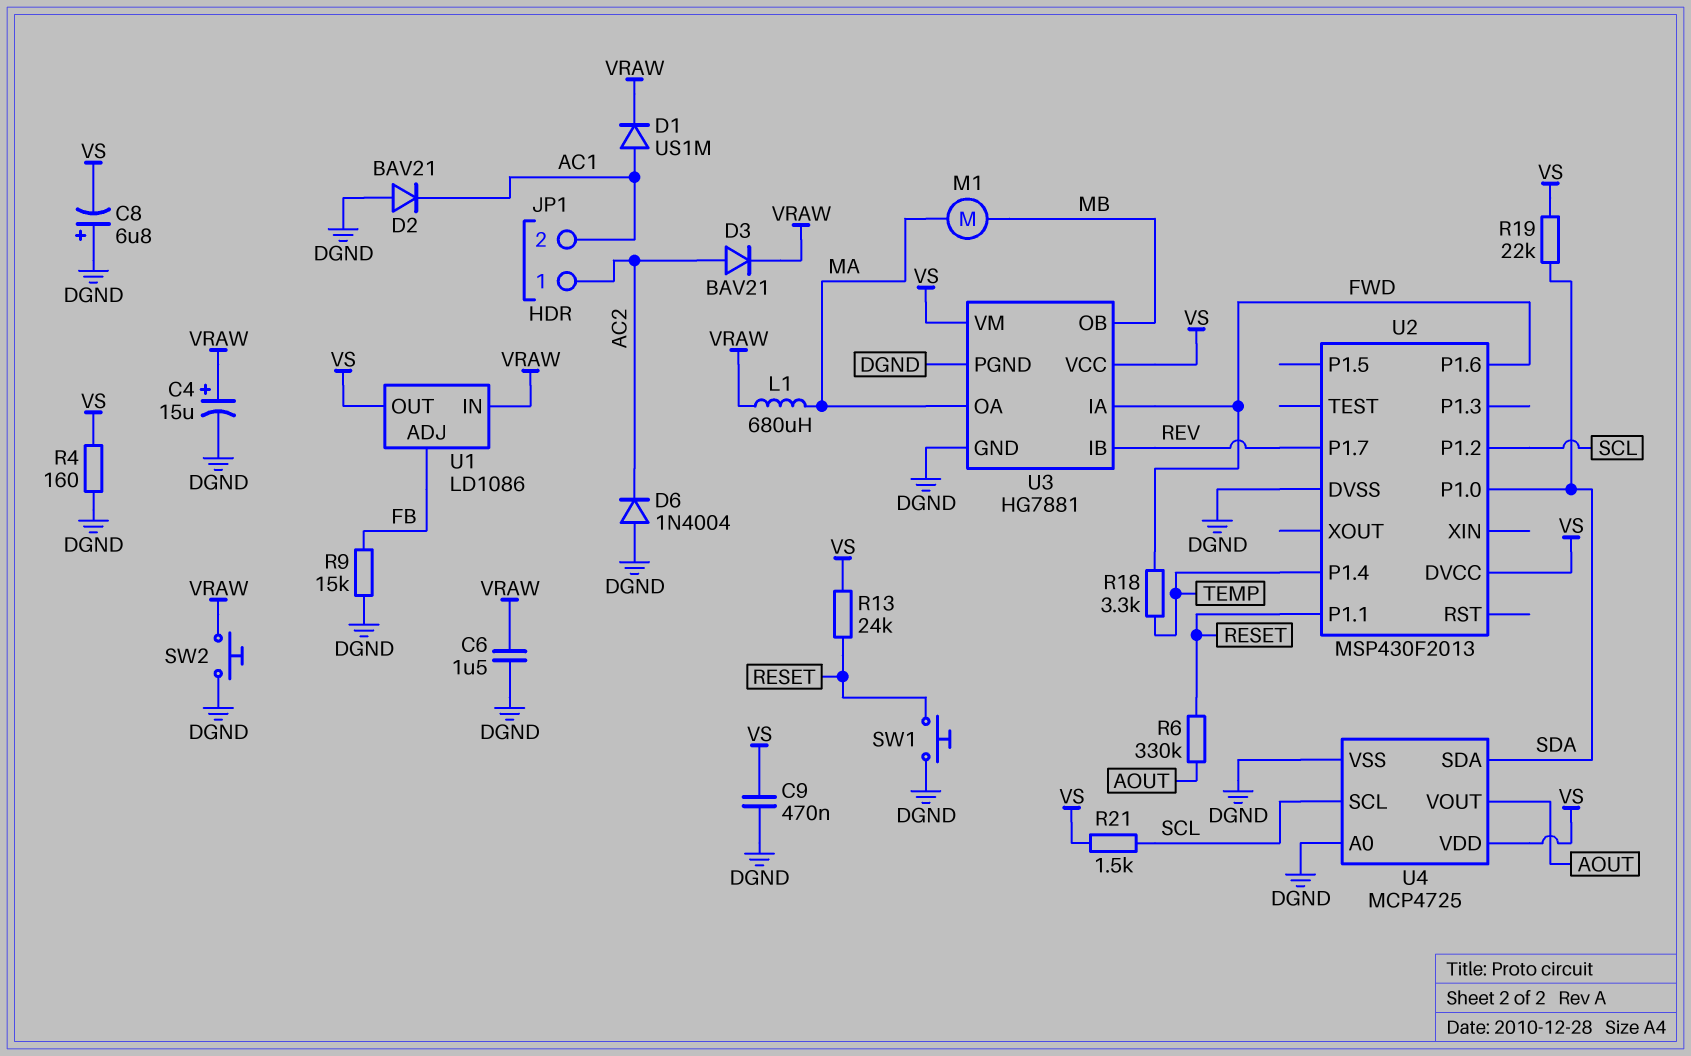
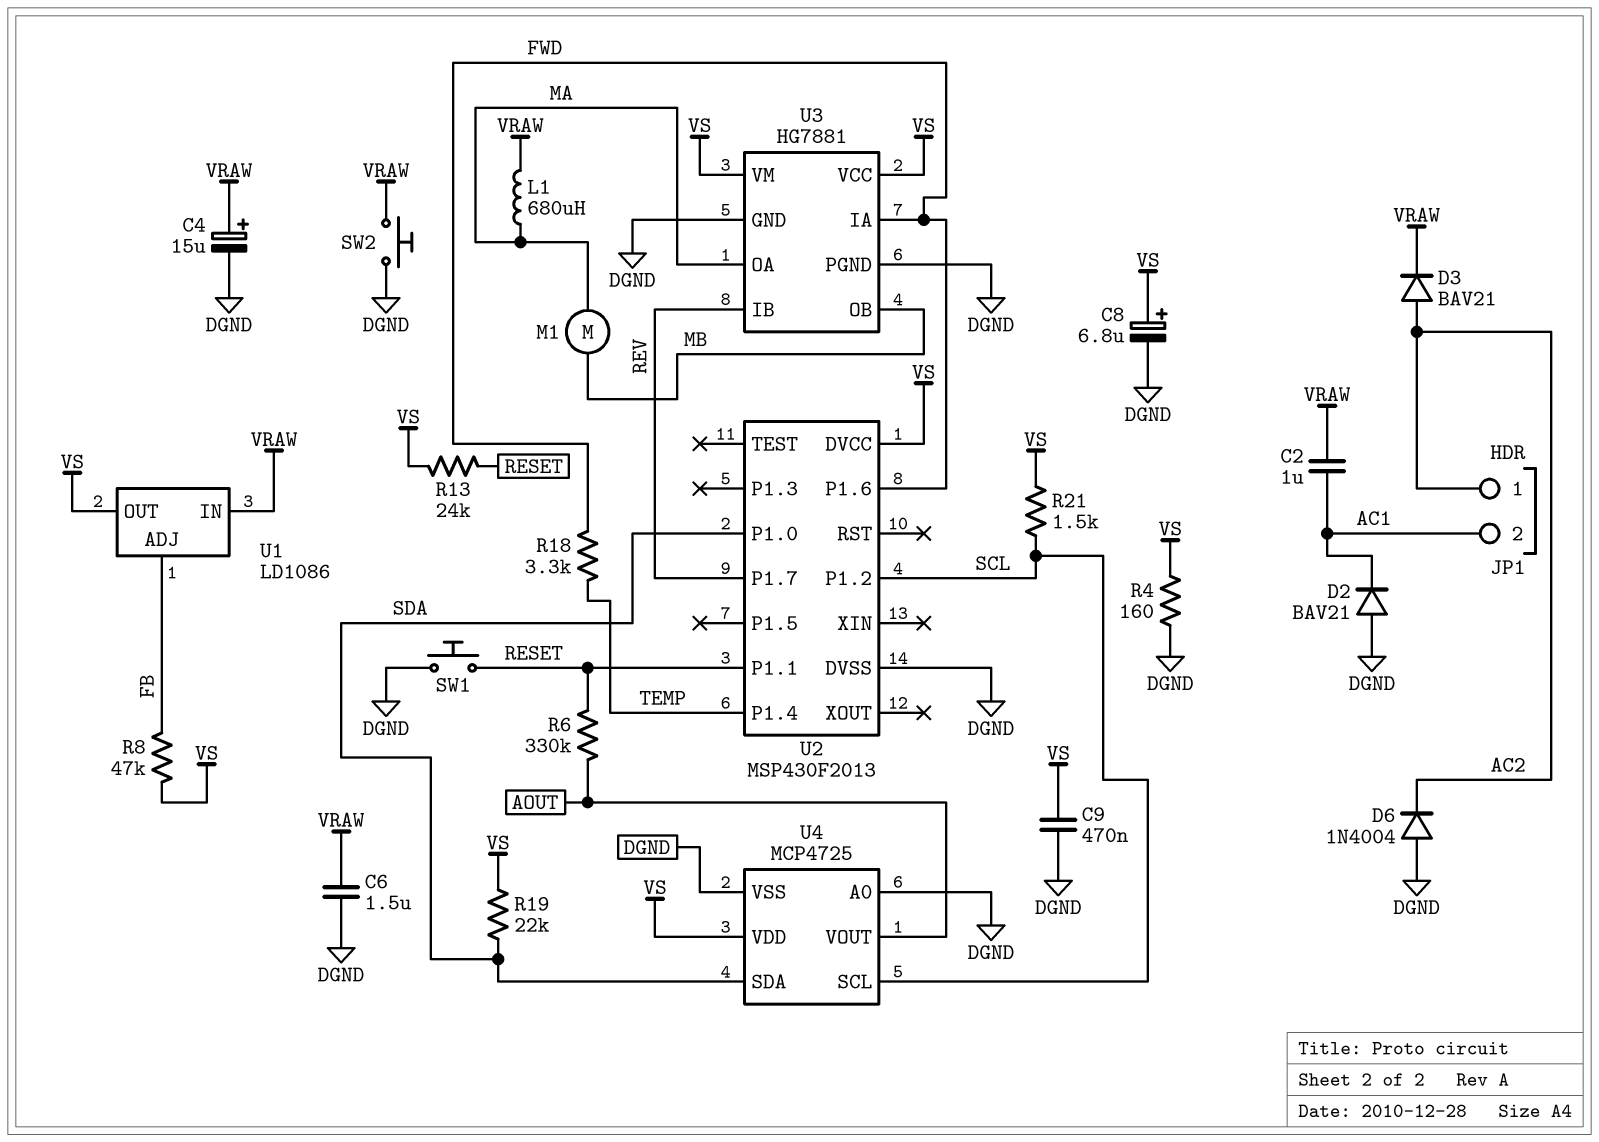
C2: none -> 1uF (AC1, VRAW)
C8: 6.8uF (plus DGND, minus VS) -> 6.8uF (plus VS, minus DGND)
D1: diode US1M (A AC1, K VRAW) -> none
R8: none -> 47k (FB, VS)
R9: 15k (DGND, FB) -> none

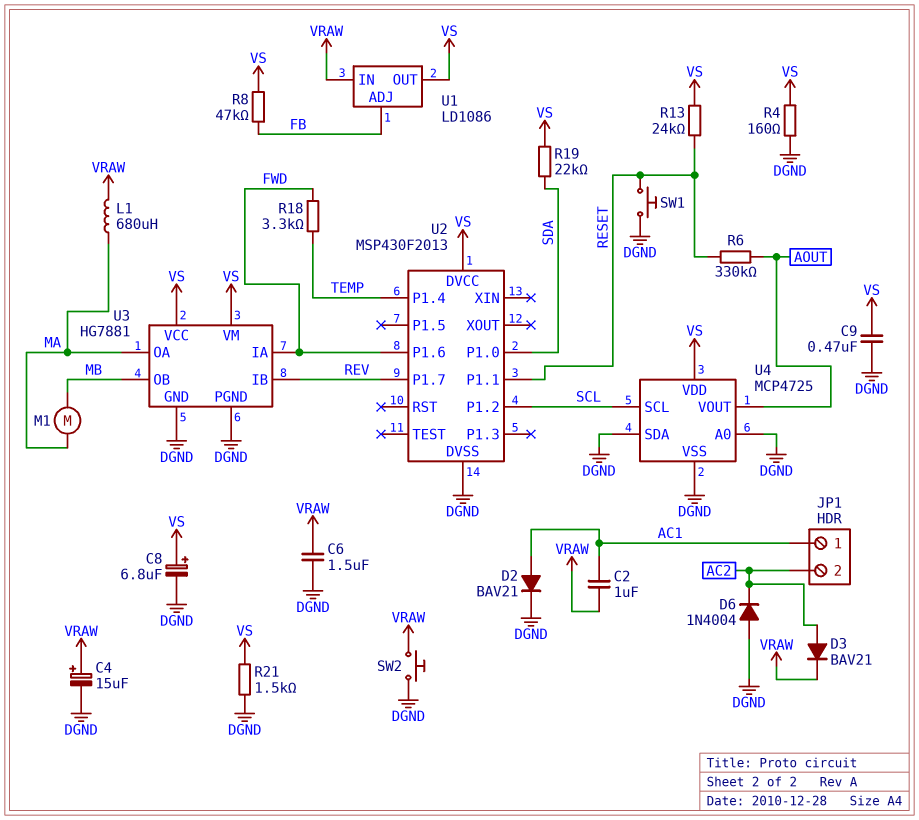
D2: diode BAV21 (A DGND, K AC1) -> diode BAV21 (A AC1, K DGND)
JP1 pin 1: AC2 -> AC1
JP1 pin 2: AC1 -> AC2
R21: 1.5k (SCL, VS) -> 1.5k (DGND, VS)
U4 pin SDA: SDA -> DGND

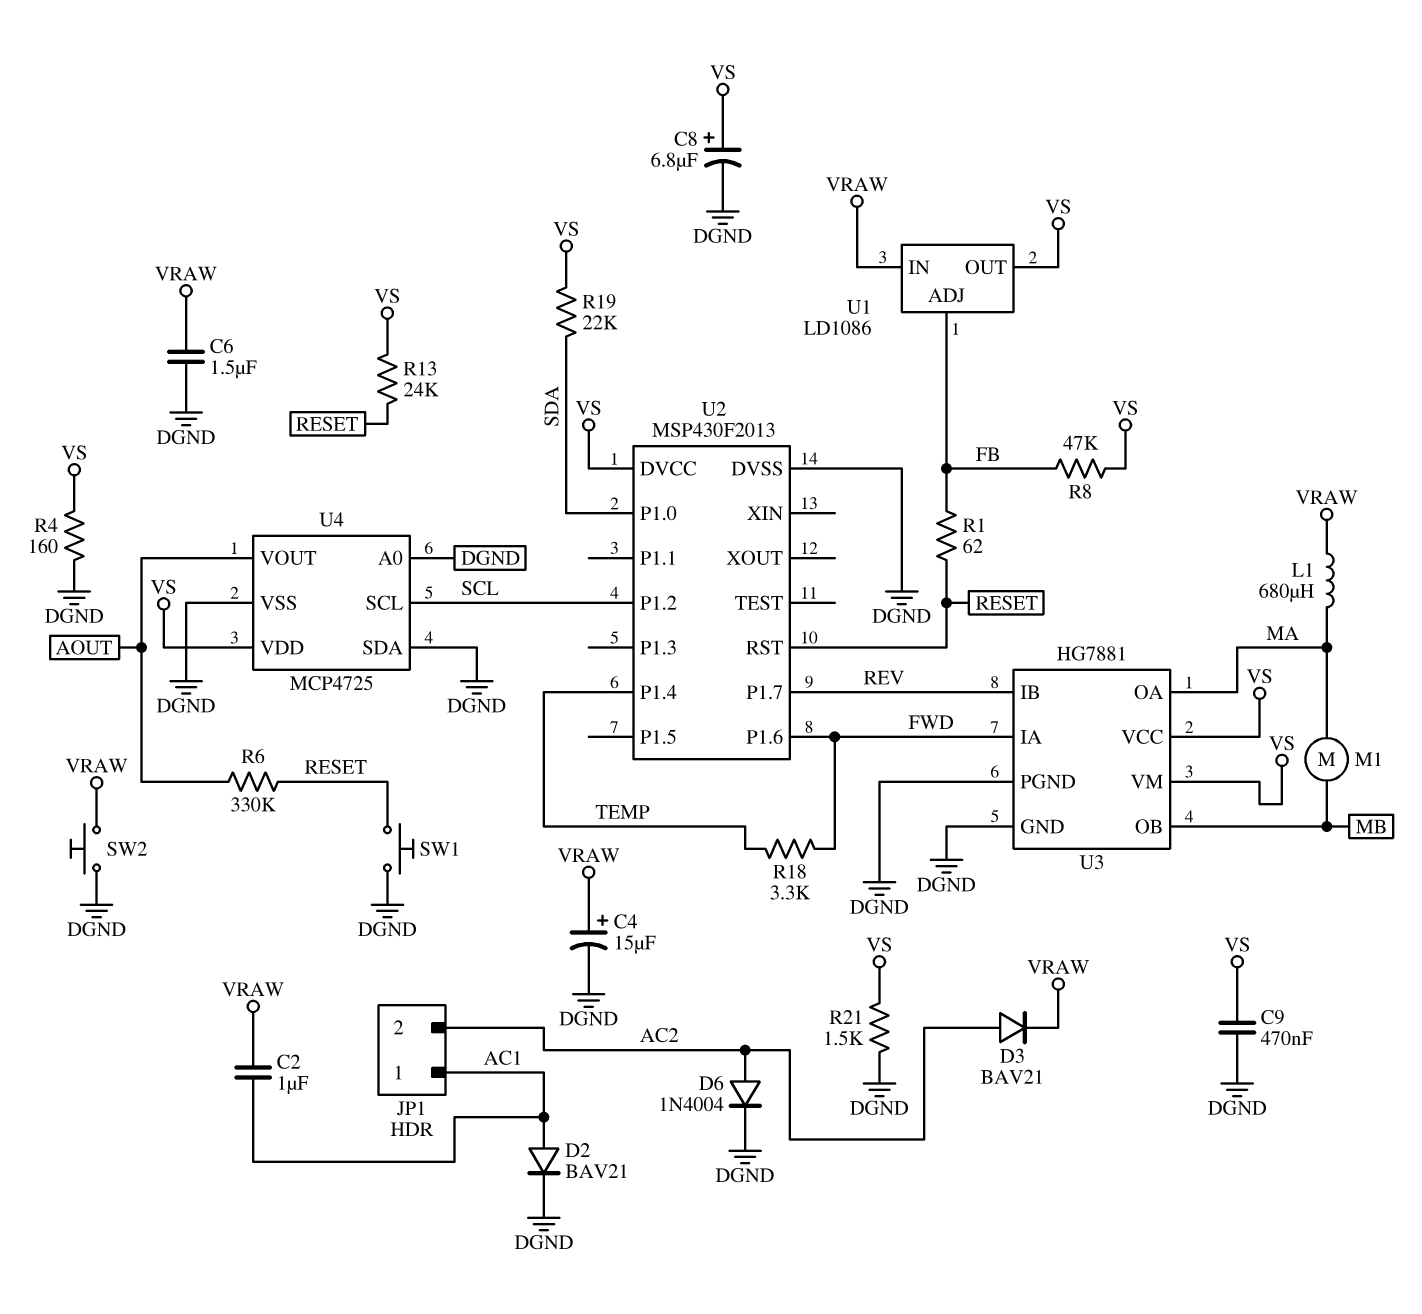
D6: diode 1N4004 (A DGND, K AC2) -> diode 1N4004 (A AC2, K DGND)
R1: none -> 62 (FB, RESET)
U2 pin P1.1: RESET -> none
U2 pin RST: none -> RESET

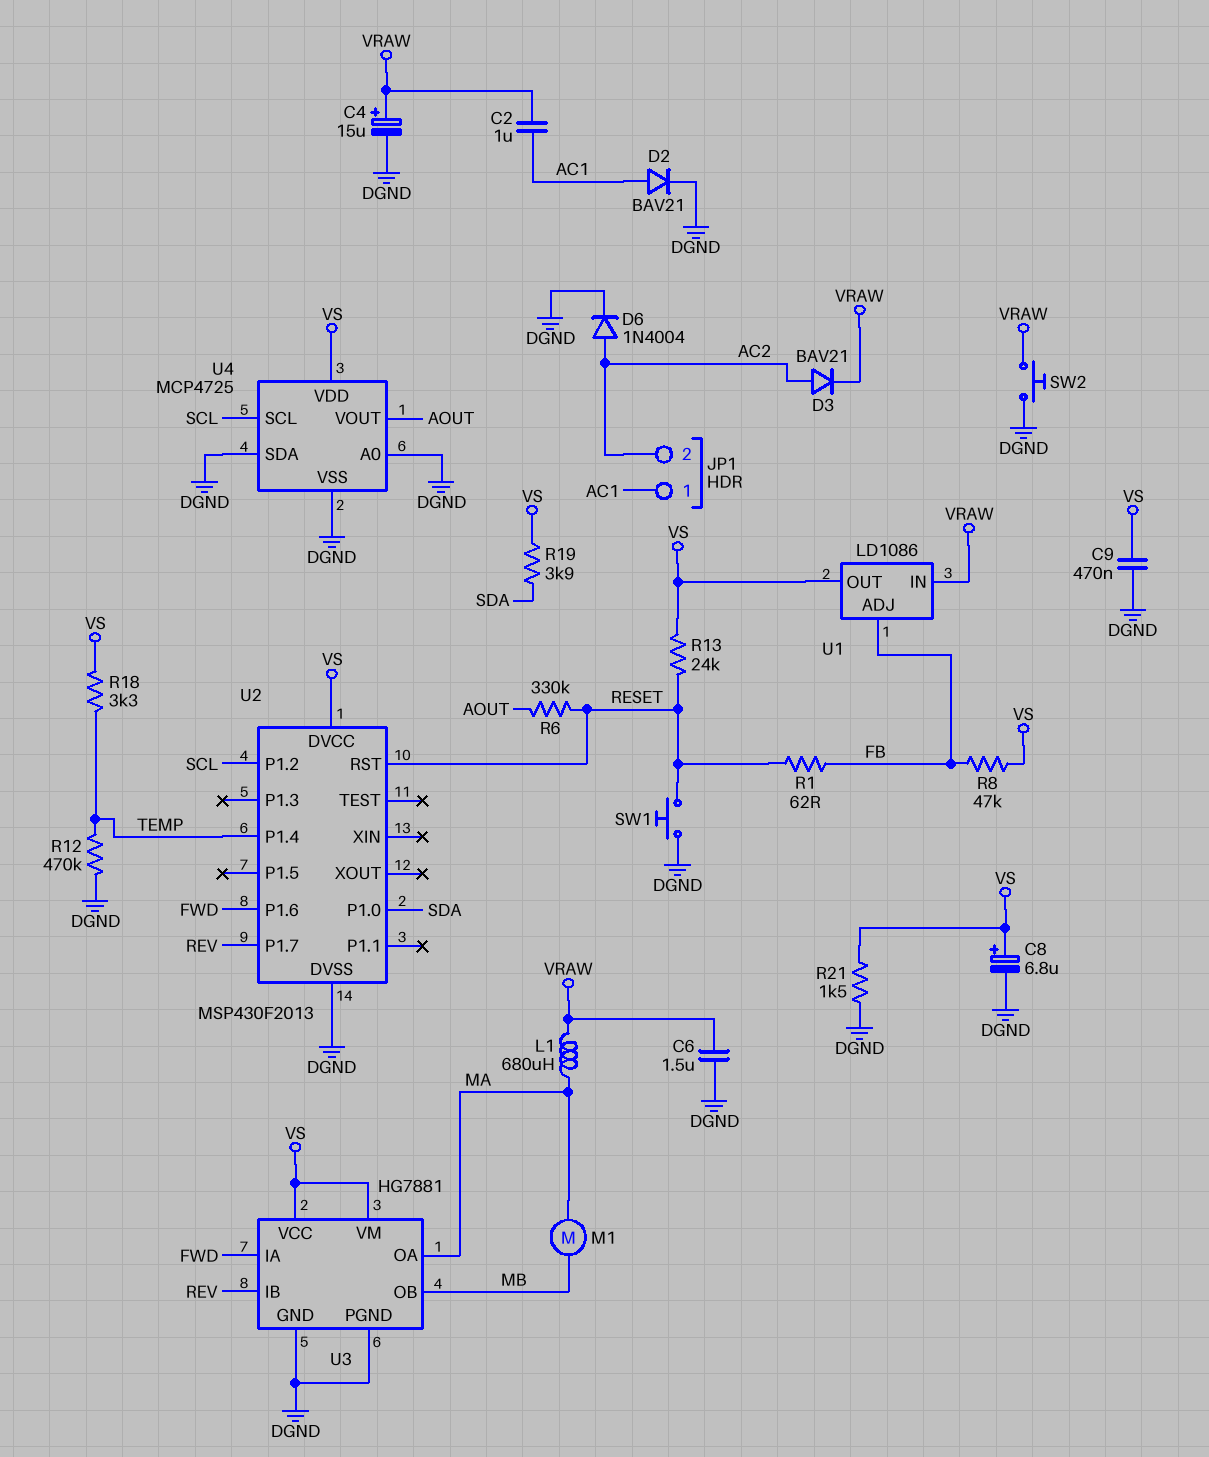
R4: 160 (DGND, VS) -> none
R12: none -> 470k (DGND, TEMP)
R18: 3.3k (FWD, TEMP) -> 3.3k (TEMP, VS)
R19: 22k (SDA, VS) -> 3.9k (SDA, VS)

